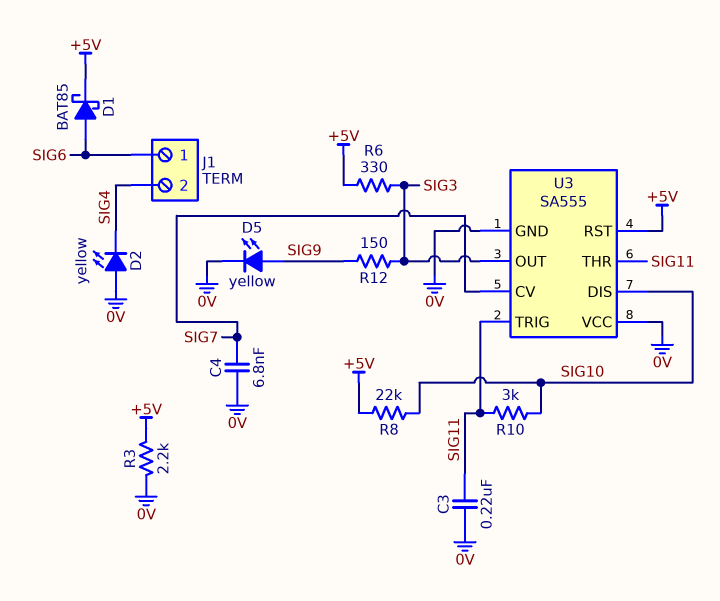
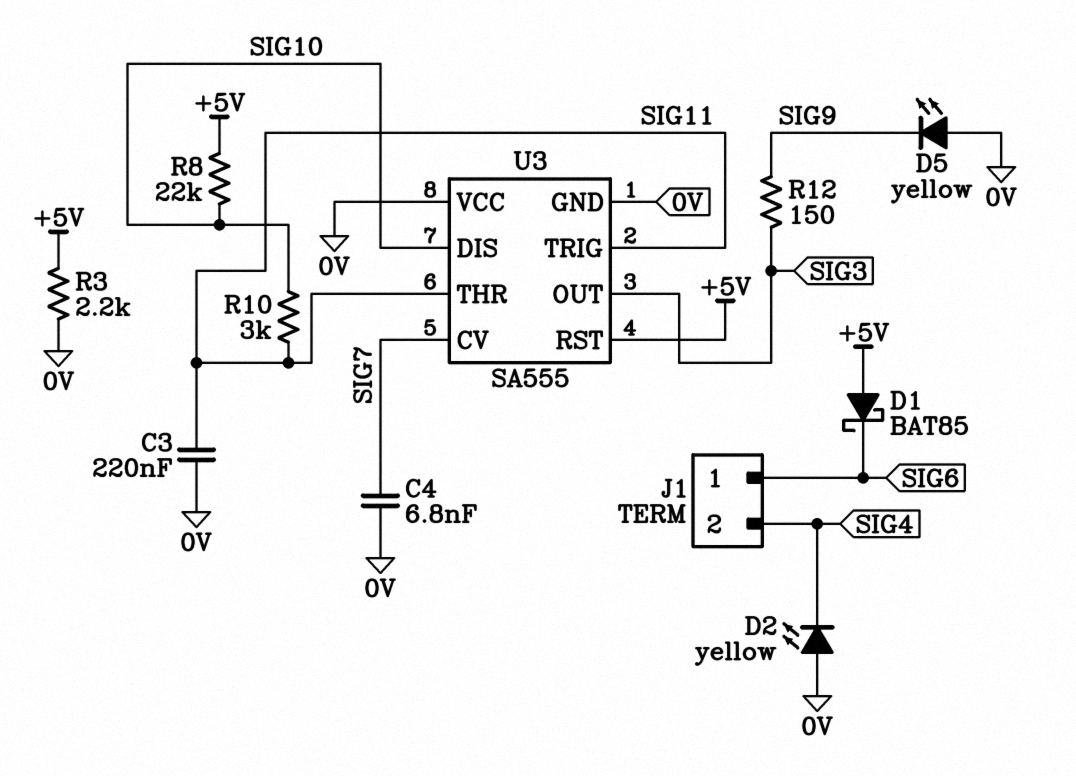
D1: schottky BAT85 (A SIG6, K +5V) -> schottky BAT85 (A +5V, K SIG6)
D5: LED yellow (A SIG9, K 0V) -> LED yellow (A 0V, K SIG9)
R6: 330 (+5V, SIG3) -> none

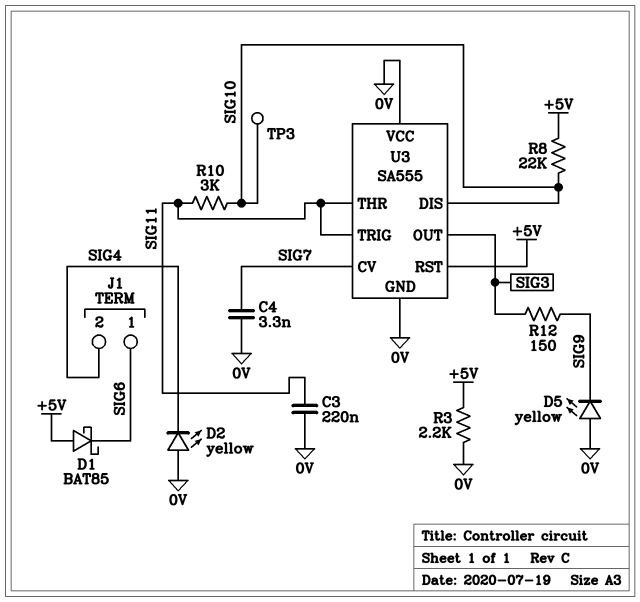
C4: 6.8nF (0V, SIG7) -> 3.3nF (0V, SIG7)
TP3: none -> test point (SIG10)

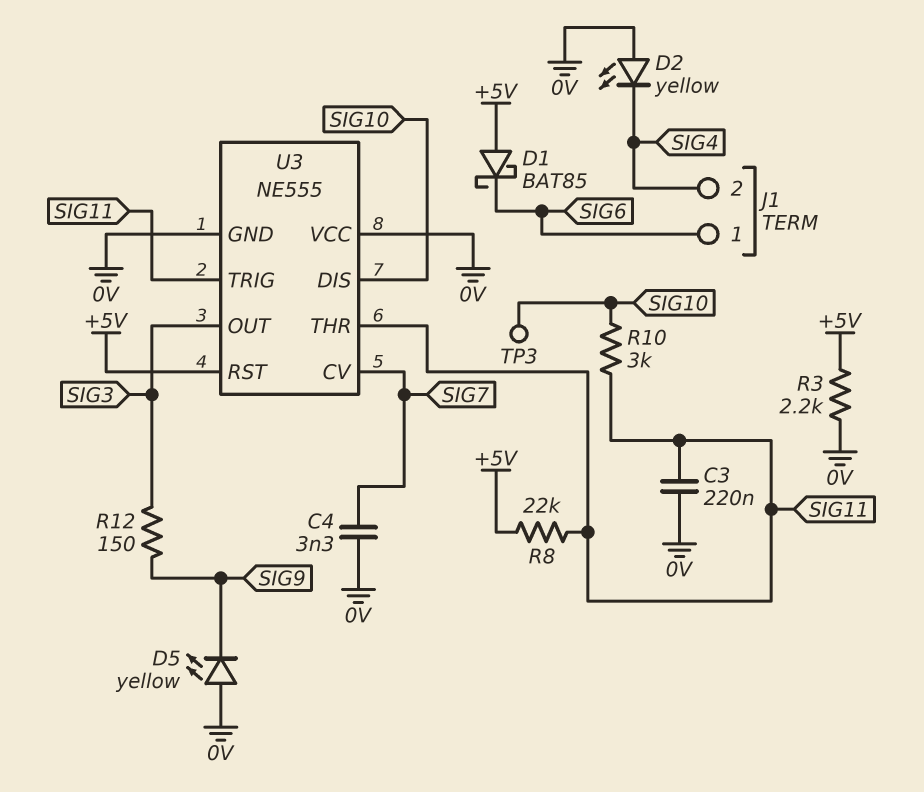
R8: 22k (+5V, SIG10) -> 22k (+5V, SIG11)
U3: SA555 -> NE555

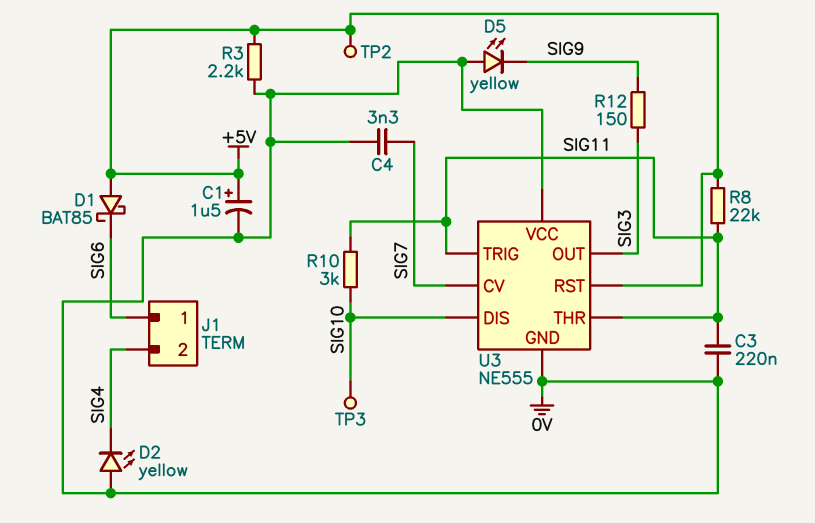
C1: none -> 1.5uF (plus +5V, minus 0V)
TP2: none -> test point (+5V)

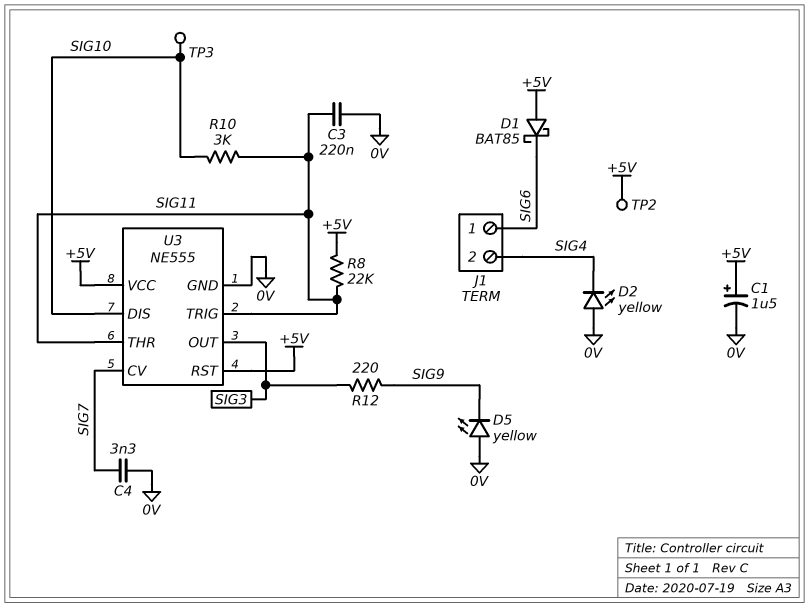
R3: 2.2k (+5V, 0V) -> none
R12: 150 (SIG3, SIG9) -> 220 (SIG3, SIG9)
U3 pin VCC: 0V -> +5V

